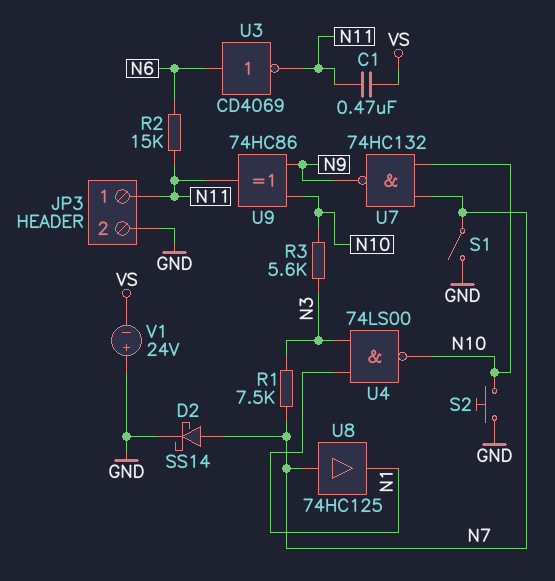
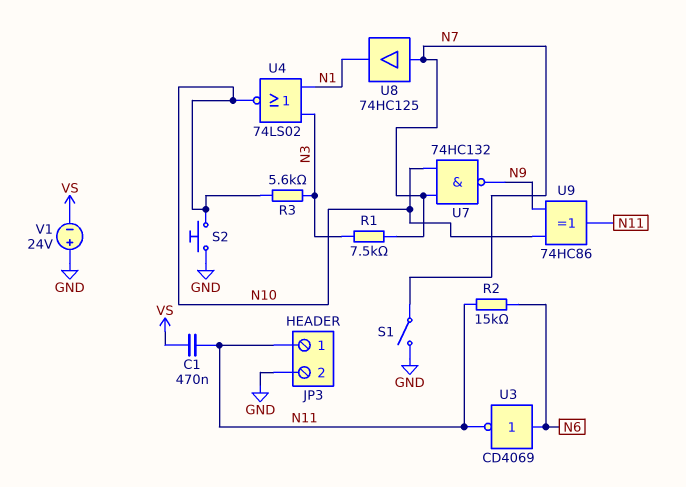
D2: schottky SS14 (A N7, K GND) -> none
U4: NAND 74LS00 (in N1, in N3, out N10) -> NOR 74LS02 (in N1, in N3, out N10)

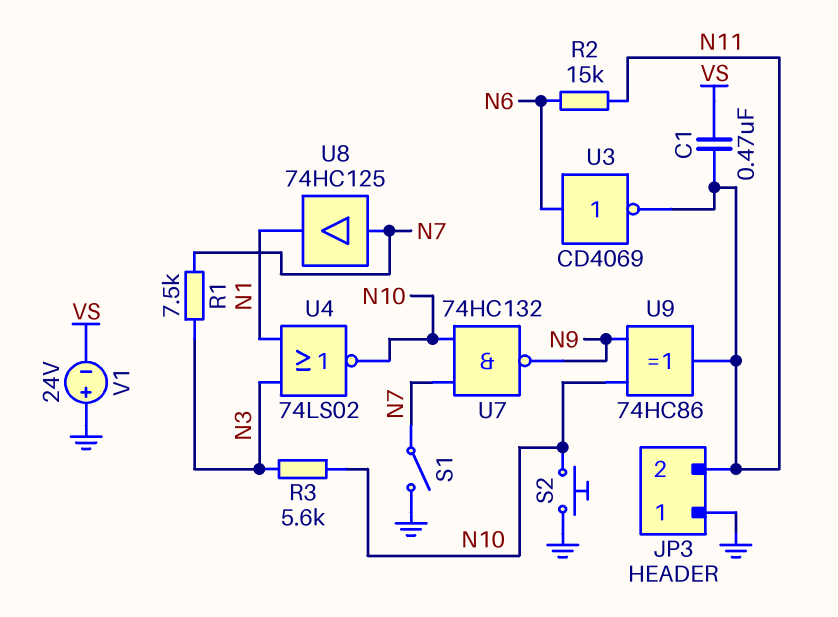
JP3 pin 1: N11 -> GND
JP3 pin 2: GND -> N11

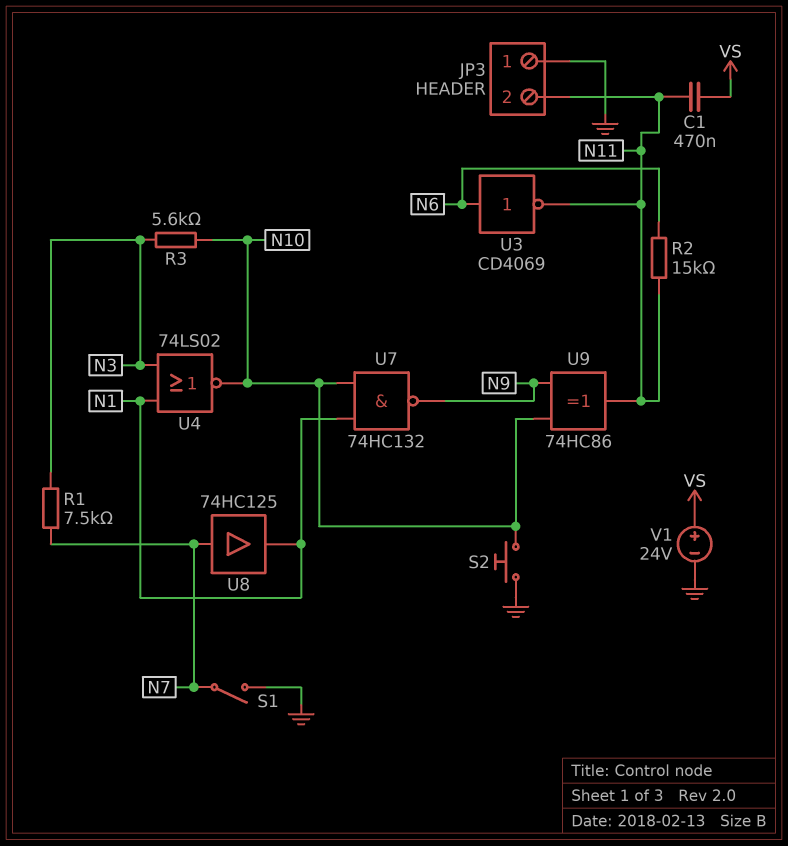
U7: NAND 74HC132 (in N7, in N10, out N9) -> NAND 74HC132 (in N1, in N10, out N9)
V1: 24V (plus GND, minus VS) -> 24V (plus VS, minus GND)

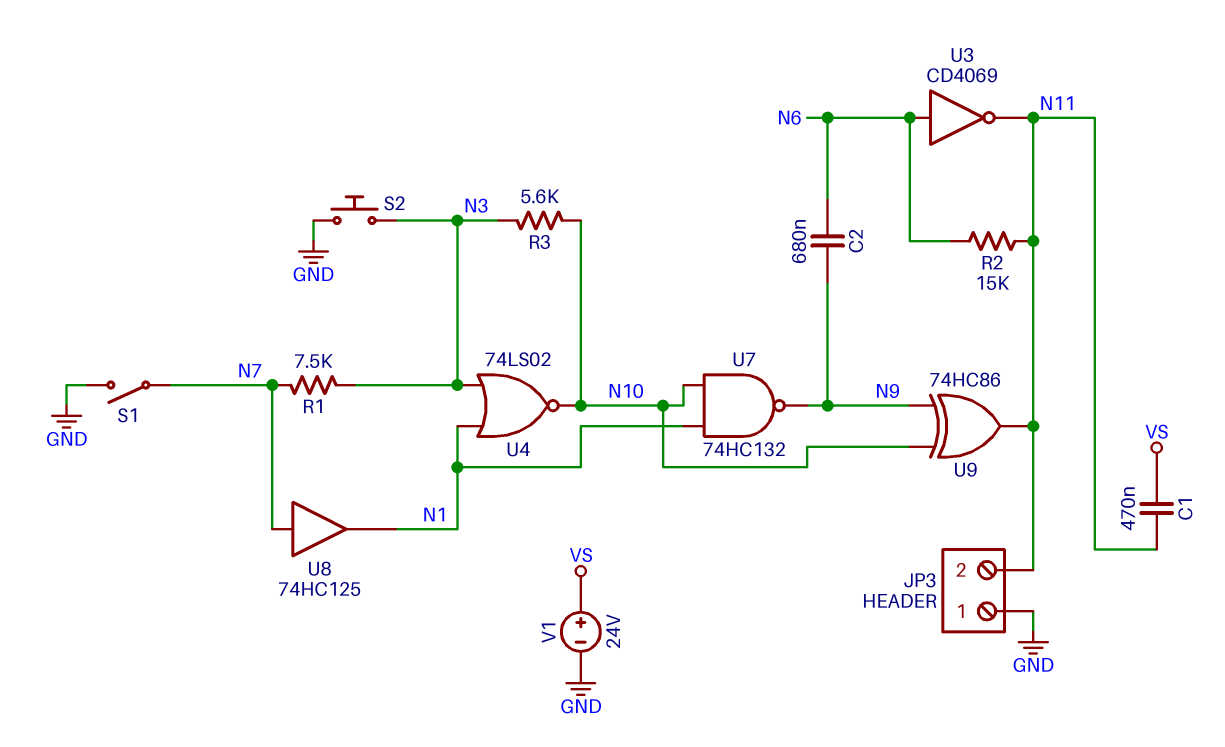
C2: none -> 680nF (N6, N9)
S2: button (GND, N10) -> button (GND, N3)

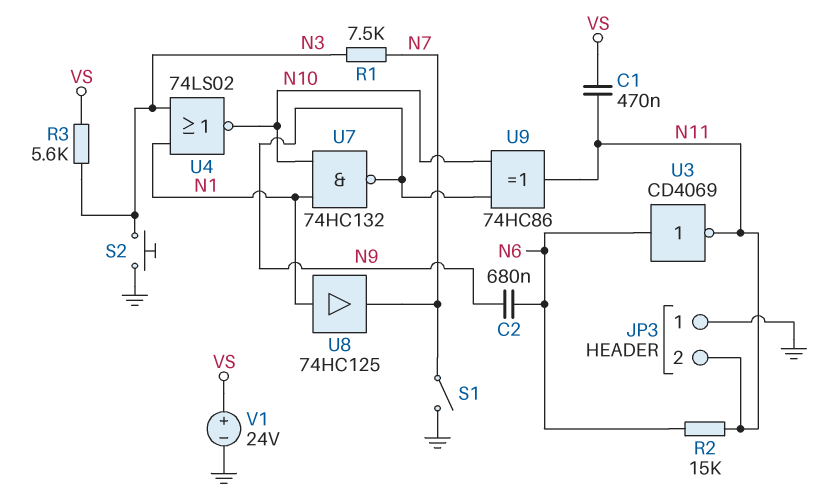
R3: 5.6k (N3, N10) -> 5.6k (N3, VS)
U8: buffer 74HC125 (in N7, out N1) -> buffer 74HC125 (in N1, out N7)

